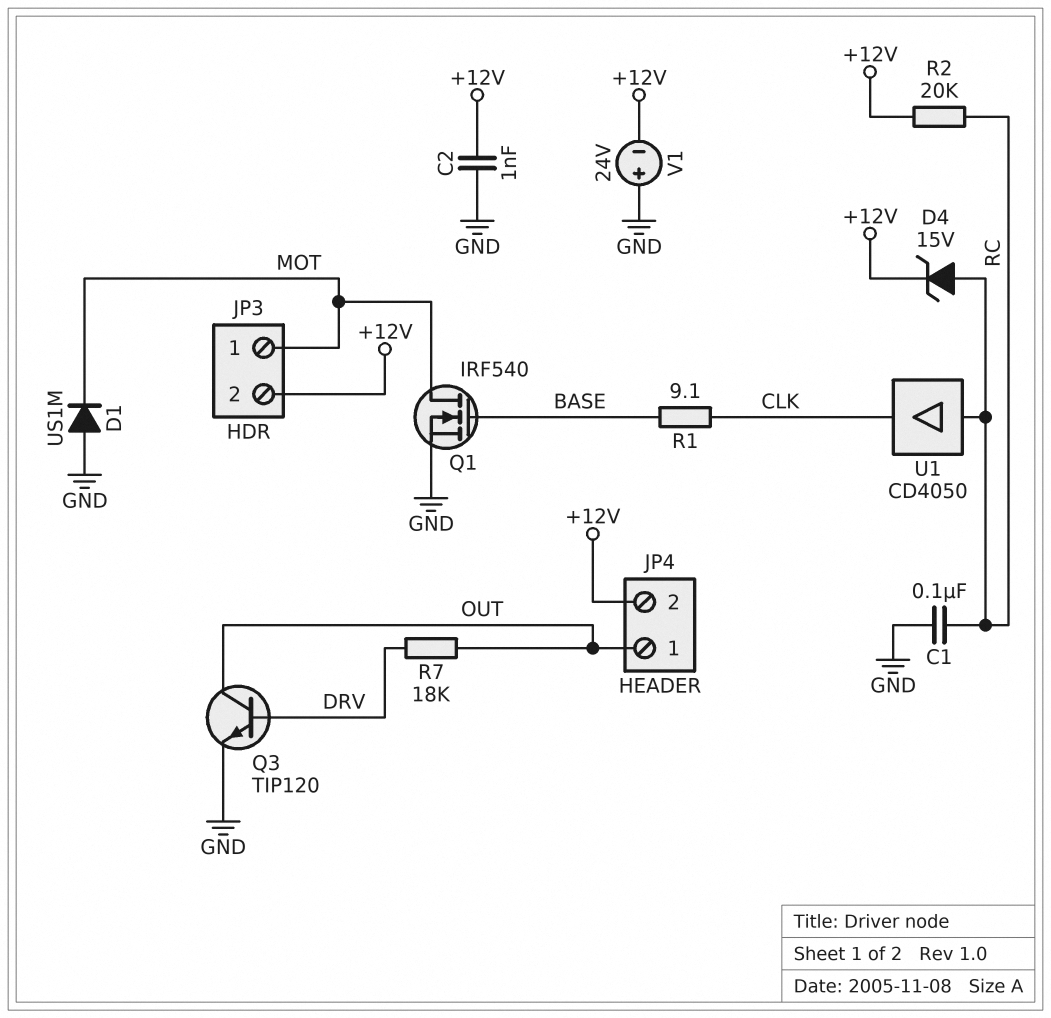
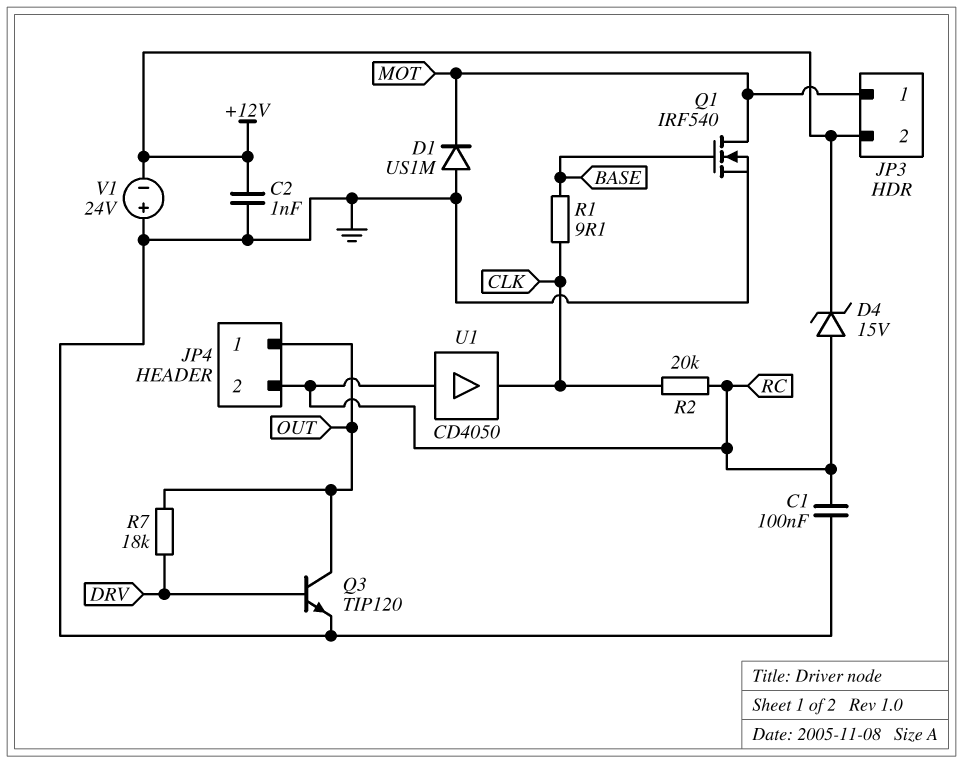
JP4 pin 2: +12V -> RC
R2: 20k (+12V, RC) -> 20k (CLK, RC)

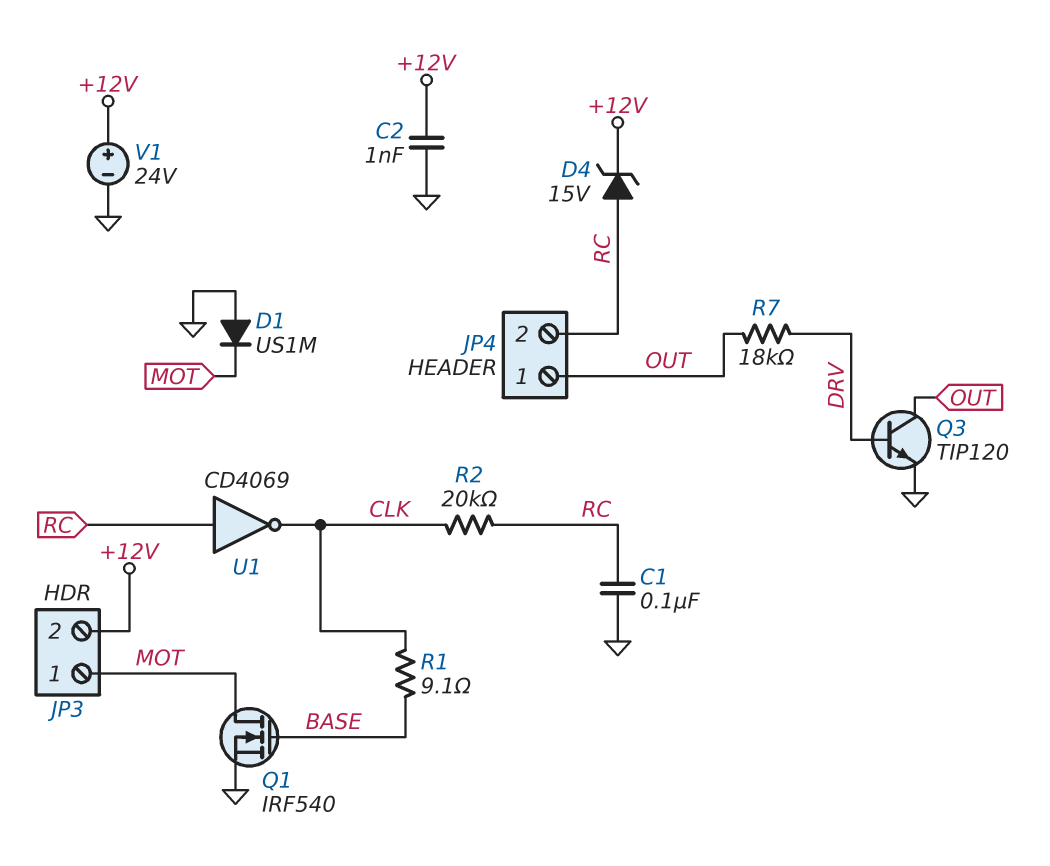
U1: buffer CD4050 (in RC, out CLK) -> NOT CD4069 (in RC, out CLK)
V1: 24V (plus GND, minus +12V) -> 24V (plus +12V, minus GND)

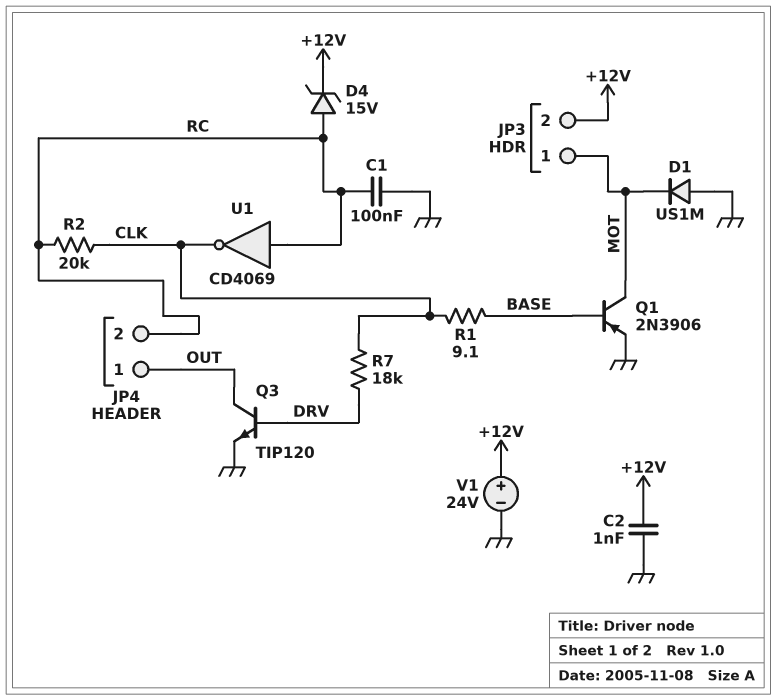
Q1: NMOS IRF540 (G BASE, D MOT, S GND) -> PNP 2N3906 (B BASE, C MOT, E GND)
R7: 18k (DRV, OUT) -> 18k (CLK, DRV)

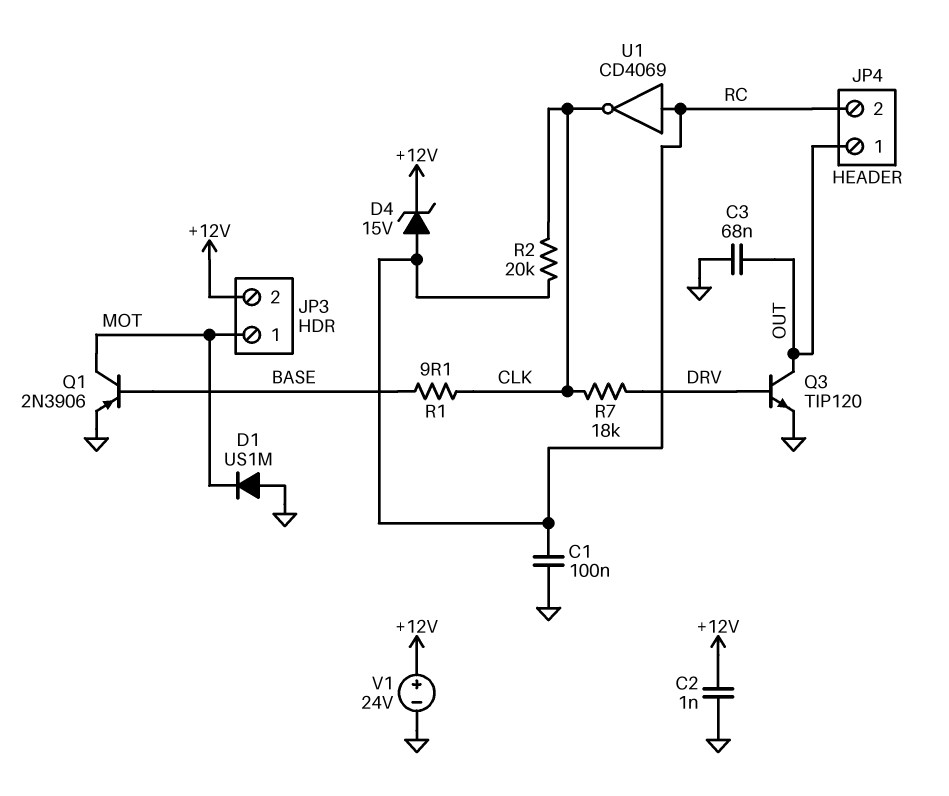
C3: none -> 68nF (GND, OUT)

